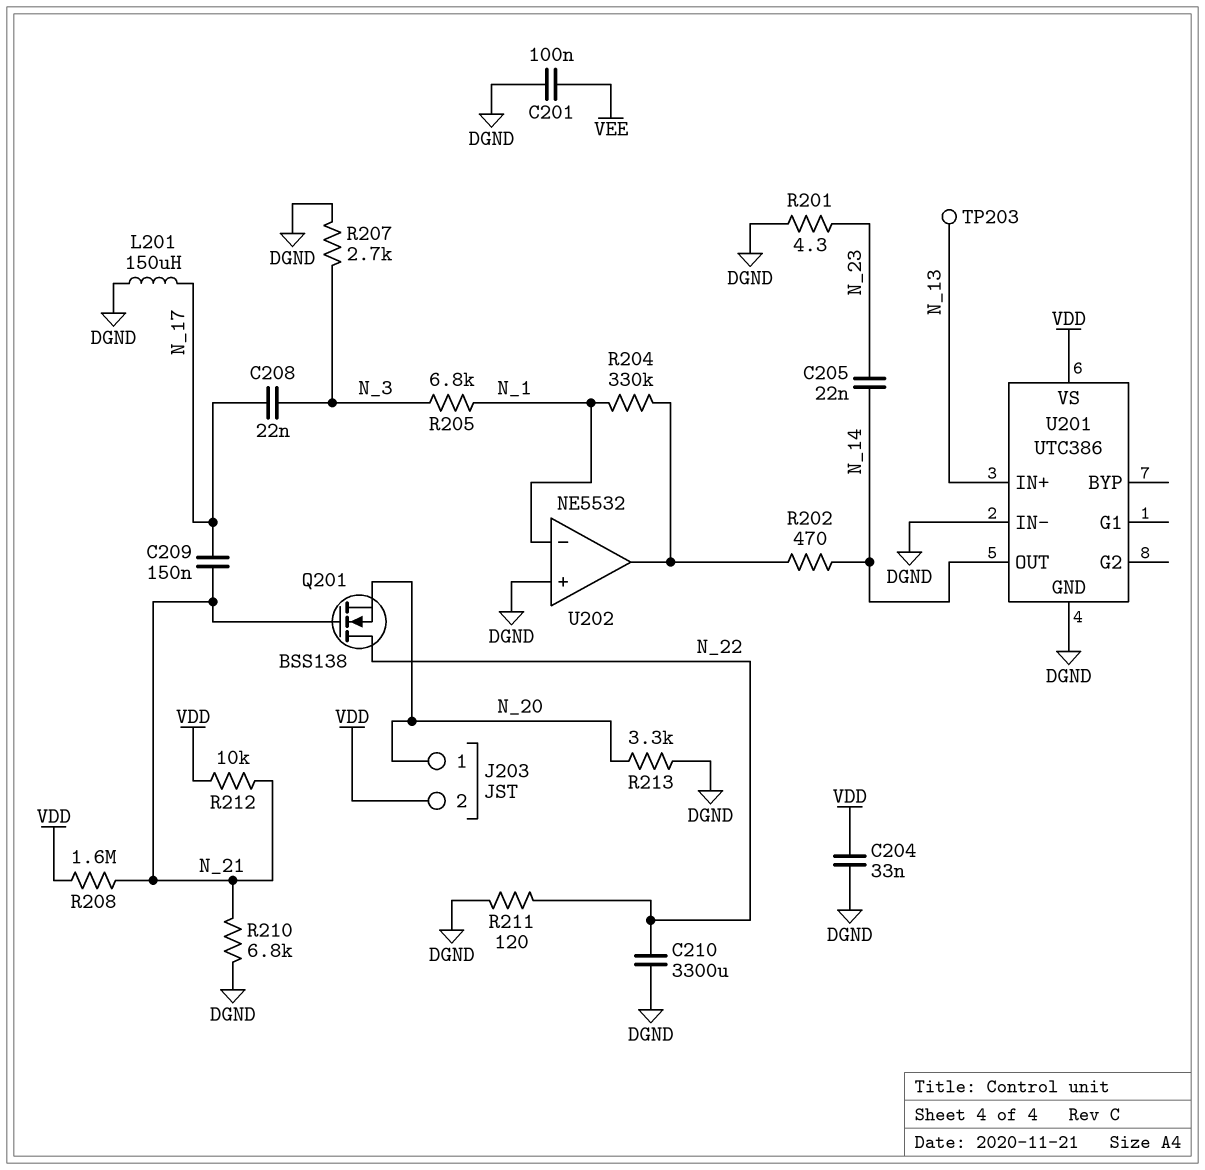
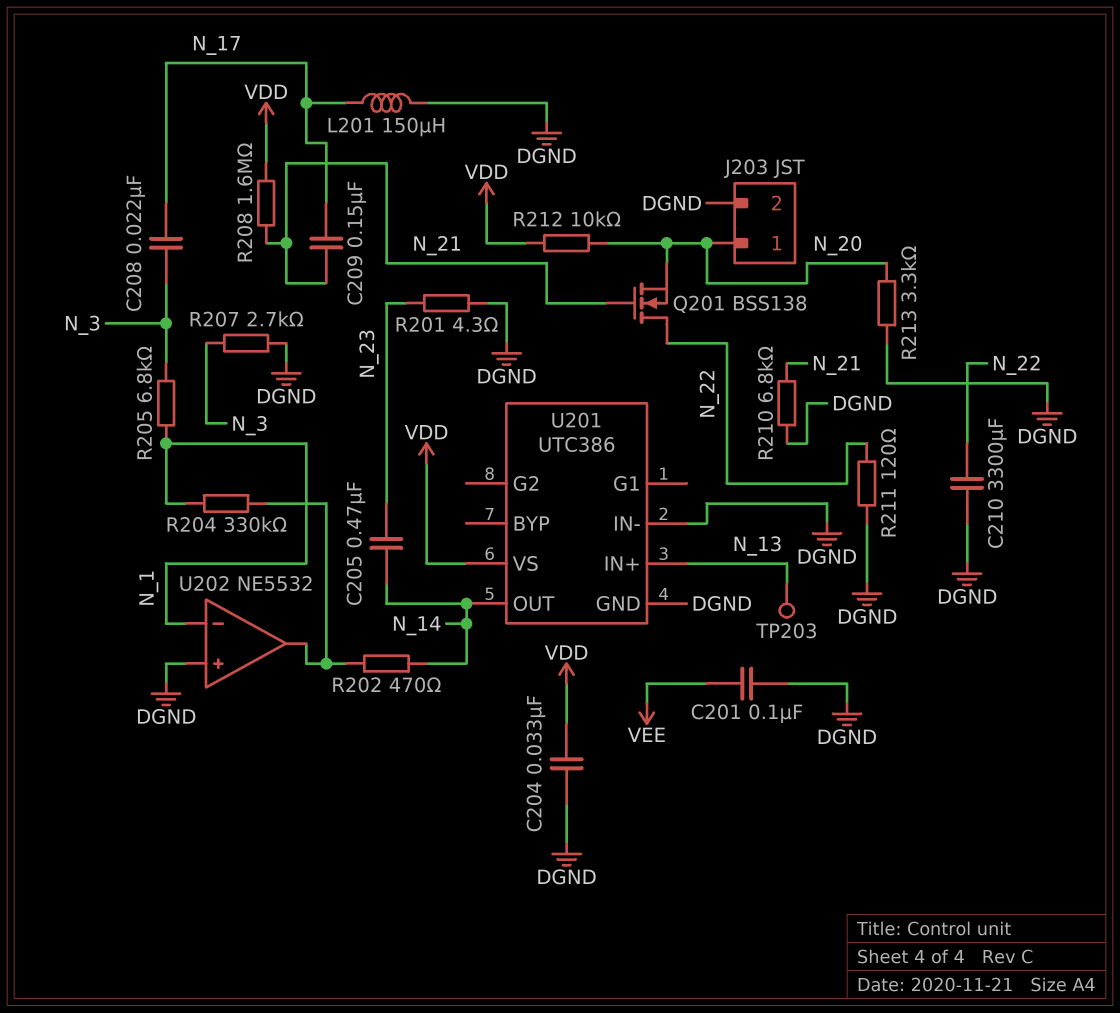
C205: 22nF (N_14, N_23) -> 470nF (N_14, N_23)
J203 pin 2: VDD -> DGND
R212: 10k (N_21, VDD) -> 10k (N_20, VDD)

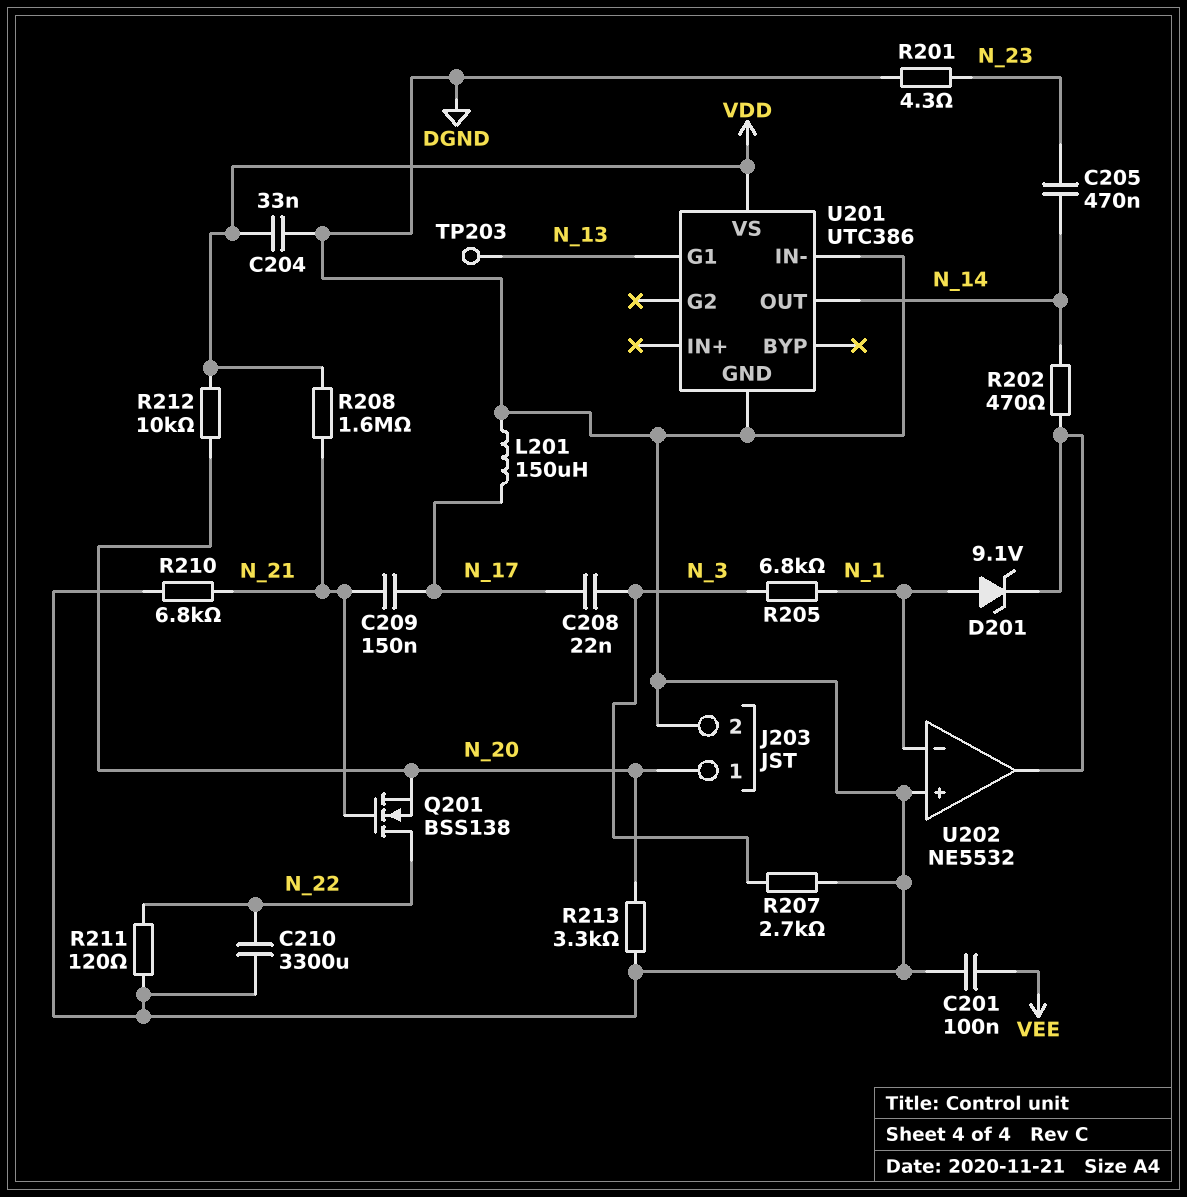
D201: none -> zener 9.1V (A N_1, K U202/out)
R204: 330k (N_1, U202/out) -> none
U201 pin G1: none -> N_13
U201 pin IN+: N_13 -> none

